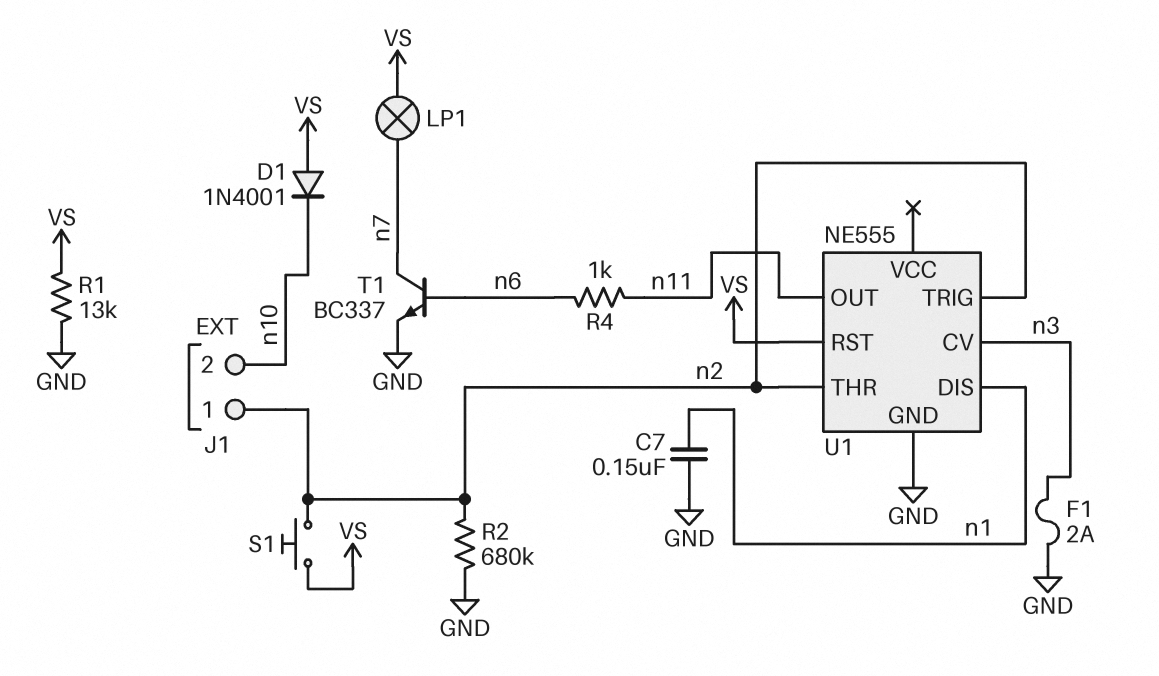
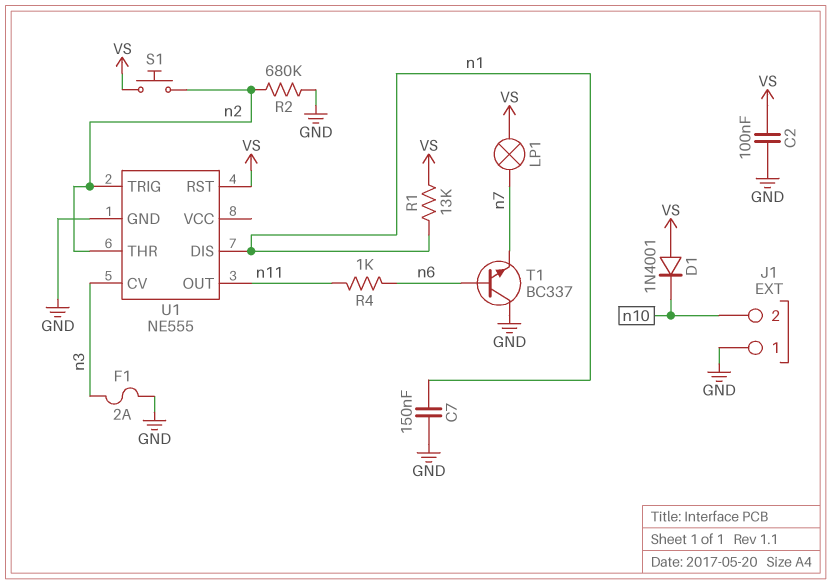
C2: none -> 100nF (GND, VS)
J1 pin 1: n2 -> GND
R1: 13k (GND, VS) -> 13k (VS, n1)
T1: NPN BC337 (B n6, C n7, E GND) -> NPN BC337 (B n6, C GND, E n7)

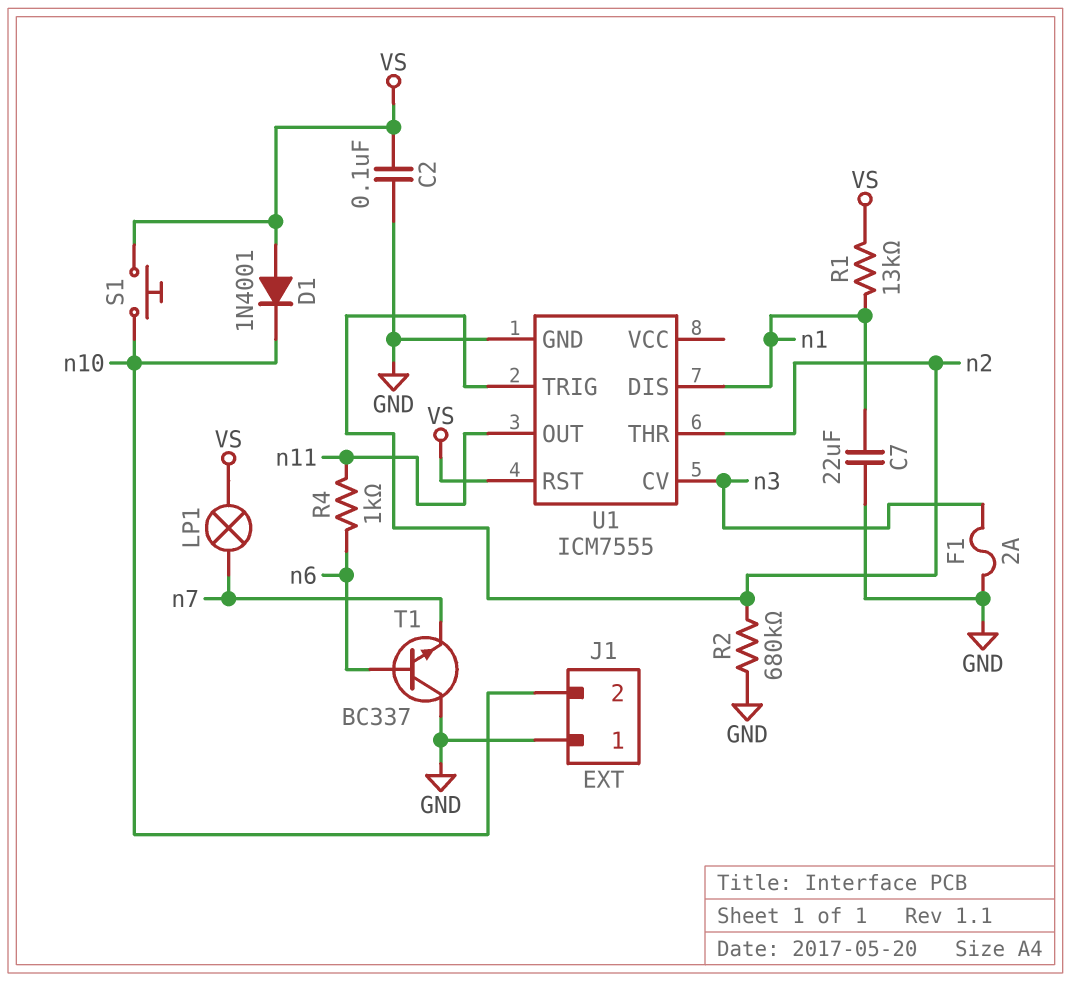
C7: 150nF (GND, n1) -> 22uF (GND, n1)
S1: button (VS, n2) -> button (VS, n10)
U1: NE555 -> ICM7555

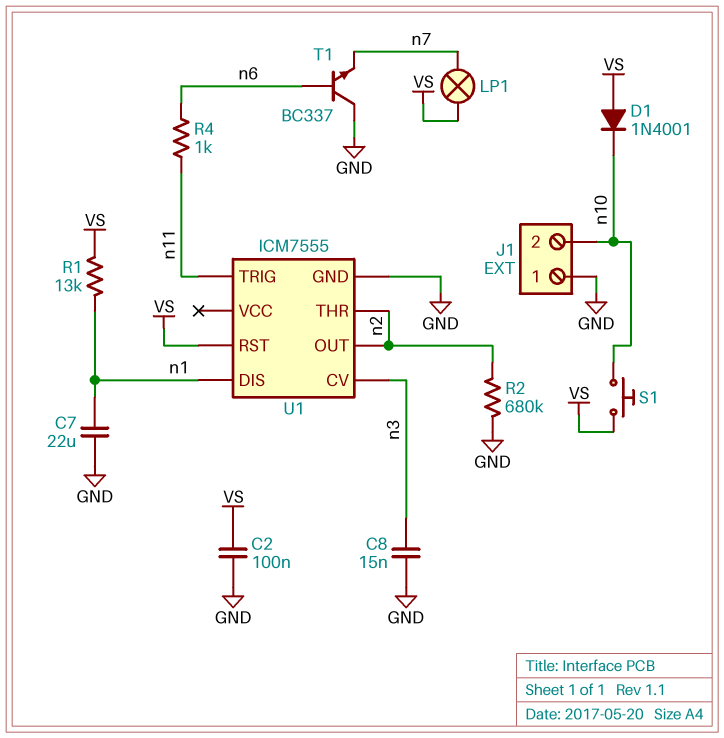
C8: none -> 15nF (GND, n3)
F1: 2A (GND, n3) -> none
U1 pin OUT: n11 -> n2
U1 pin TRIG: n2 -> n11

